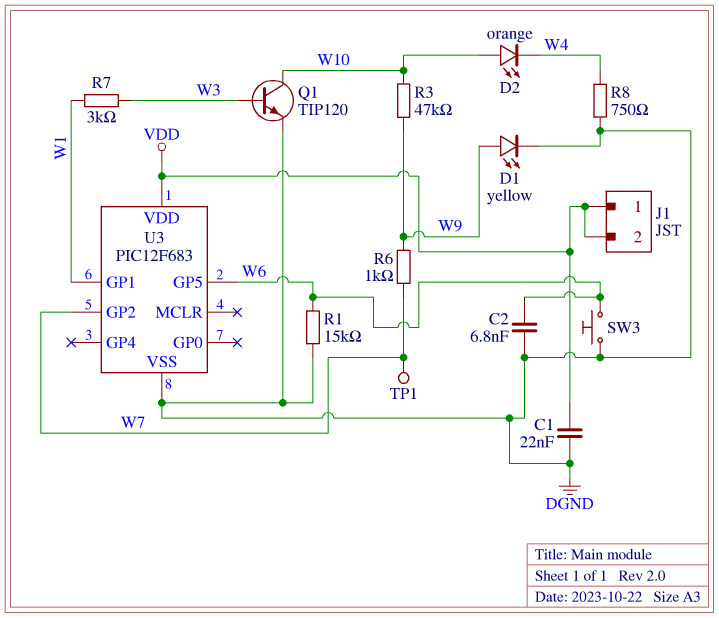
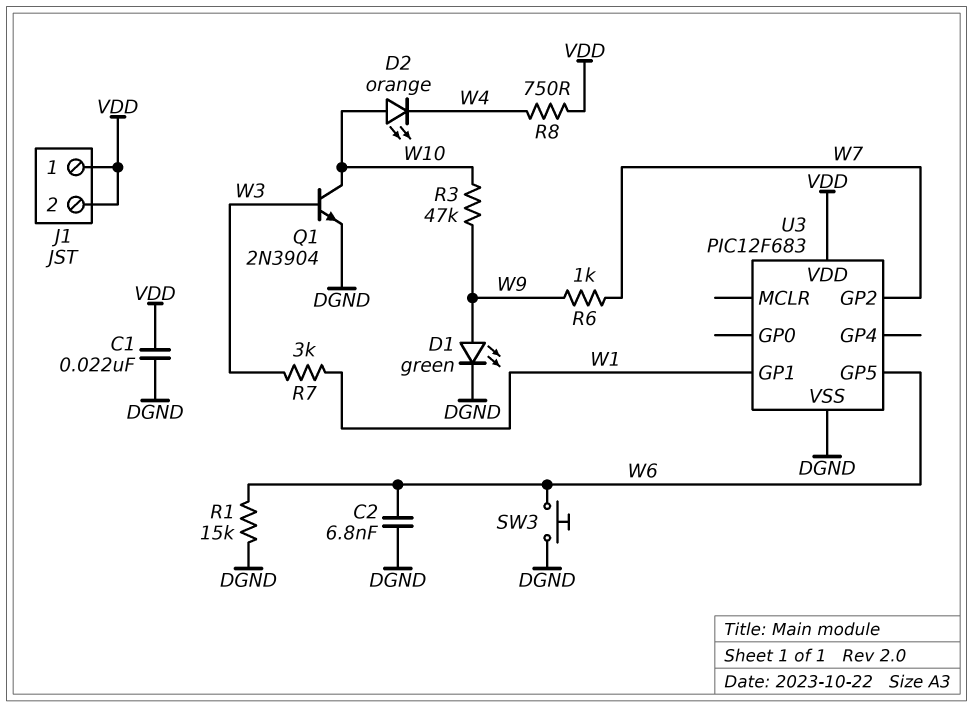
D1: LED yellow (A W9, K DGND) -> LED green (A W9, K DGND)
Q1: NPN TIP120 (B W3, C W10, E DGND) -> NPN 2N3904 (B W3, C W10, E DGND)
R8: 750 (DGND, W4) -> 750 (VDD, W4)
TP1: test point (W7) -> none

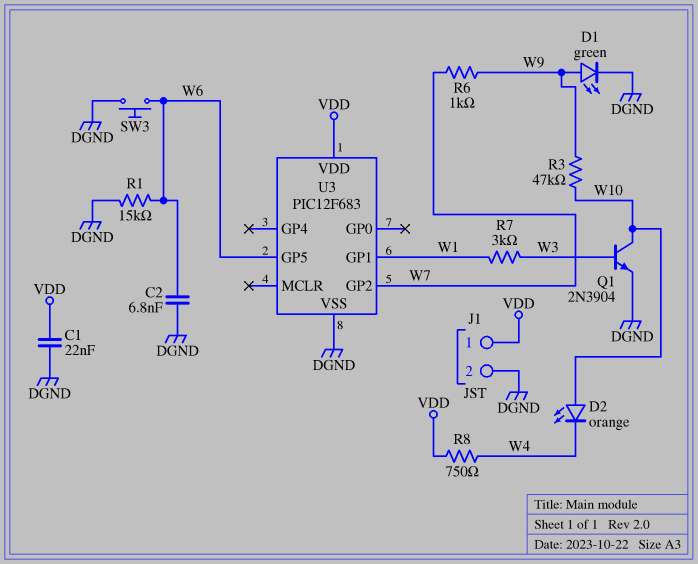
J1 pin 2: VDD -> DGND

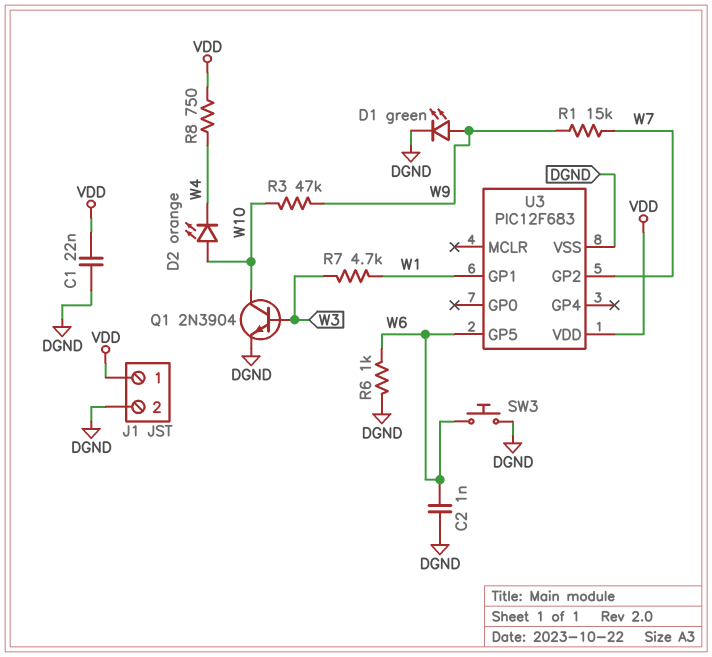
C2: 6.8nF (DGND, W6) -> 1nF (DGND, W6)
R1: 15k (DGND, W6) -> 15k (W7, W9)
R6: 1k (W7, W9) -> 1k (DGND, W6)
R7: 3k (W1, W3) -> 4.7k (W1, W3)

